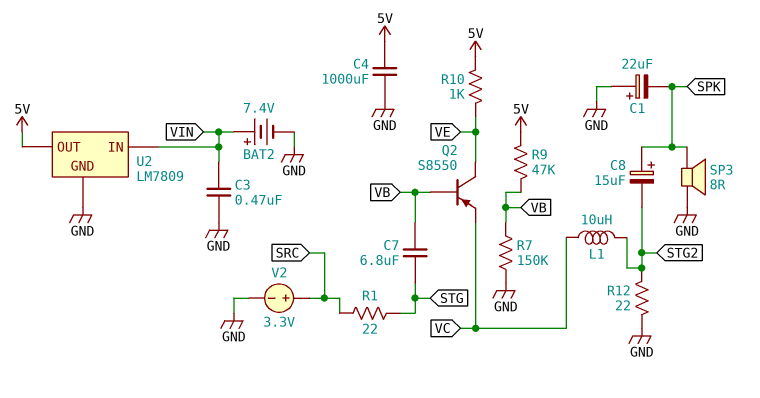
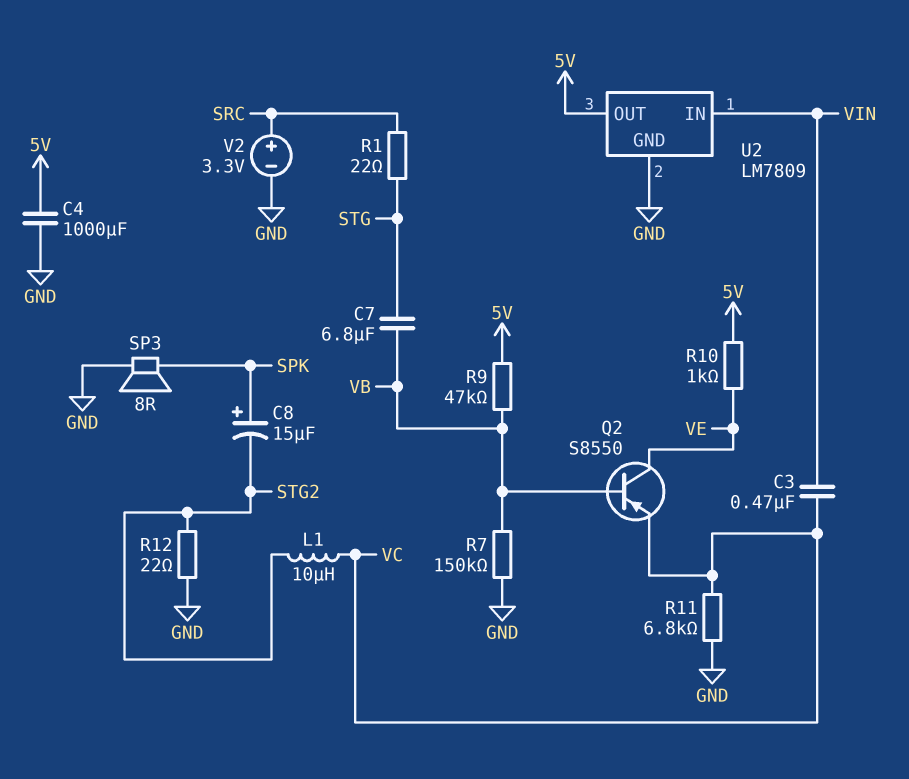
BAT2: 7.4V (plus VIN, minus GND) -> none
C1: 22uF (plus GND, minus SPK) -> none
C3: 470nF (GND, VIN) -> 470nF (VC, VIN)
R11: none -> 6.8k (GND, VC)

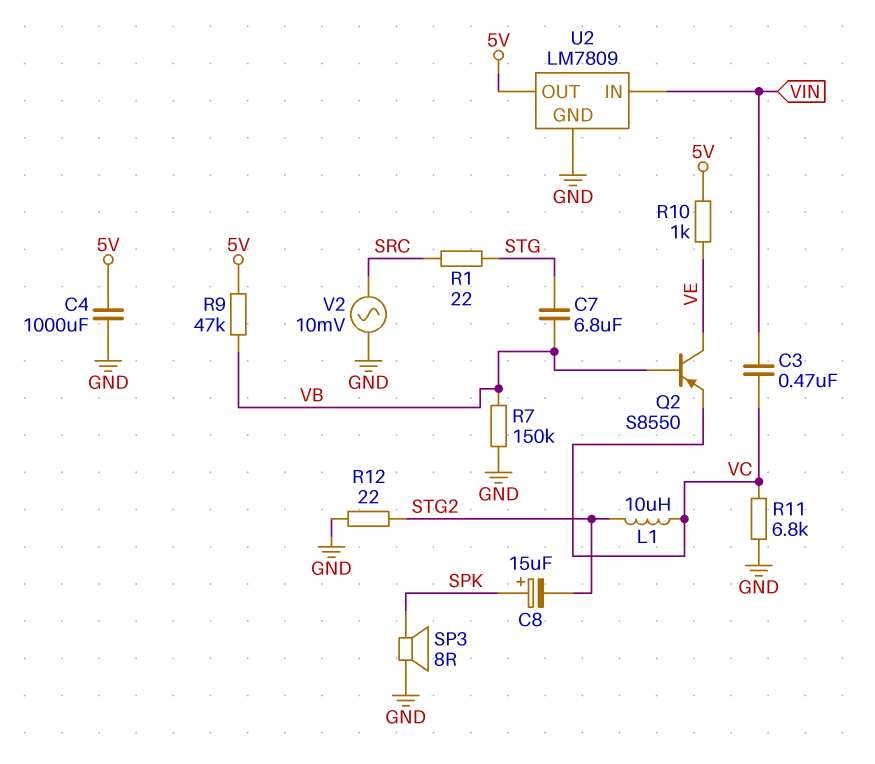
V2: 3.3V (plus SRC, minus GND) -> AC 10mV (GND, SRC)

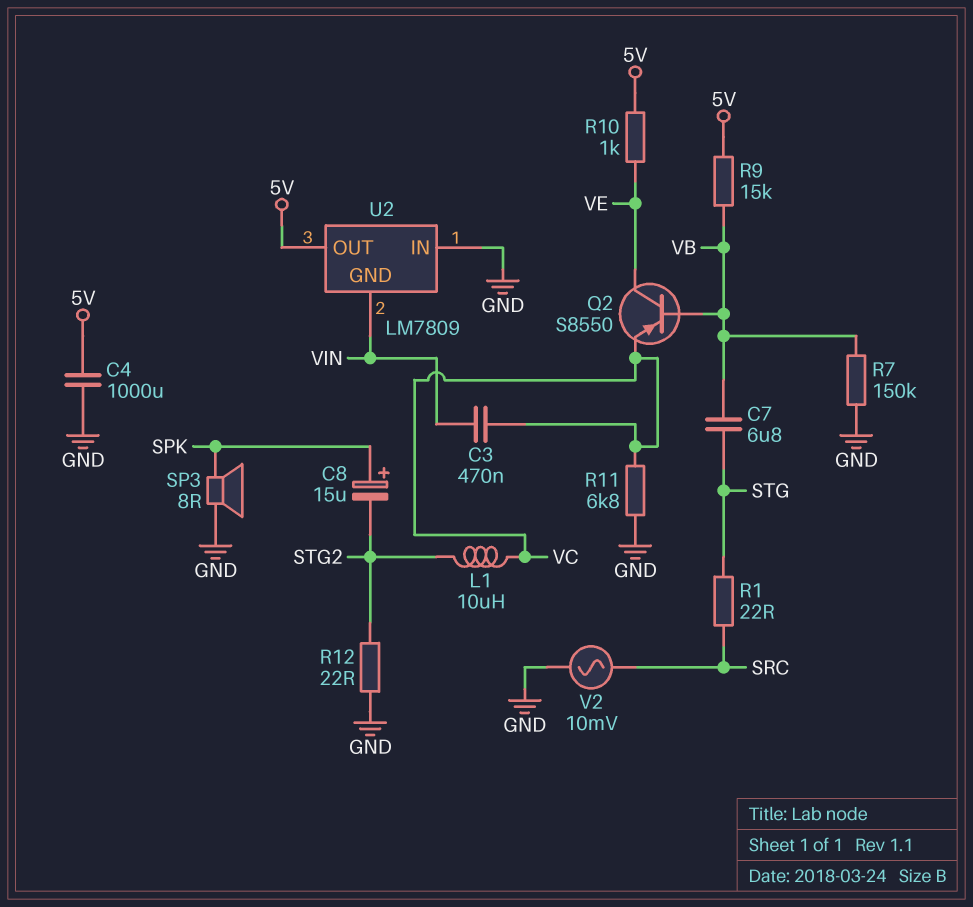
R9: 47k (5V, VB) -> 15k (5V, VB)
U2 pin GND: GND -> VIN
U2 pin IN: VIN -> GND

